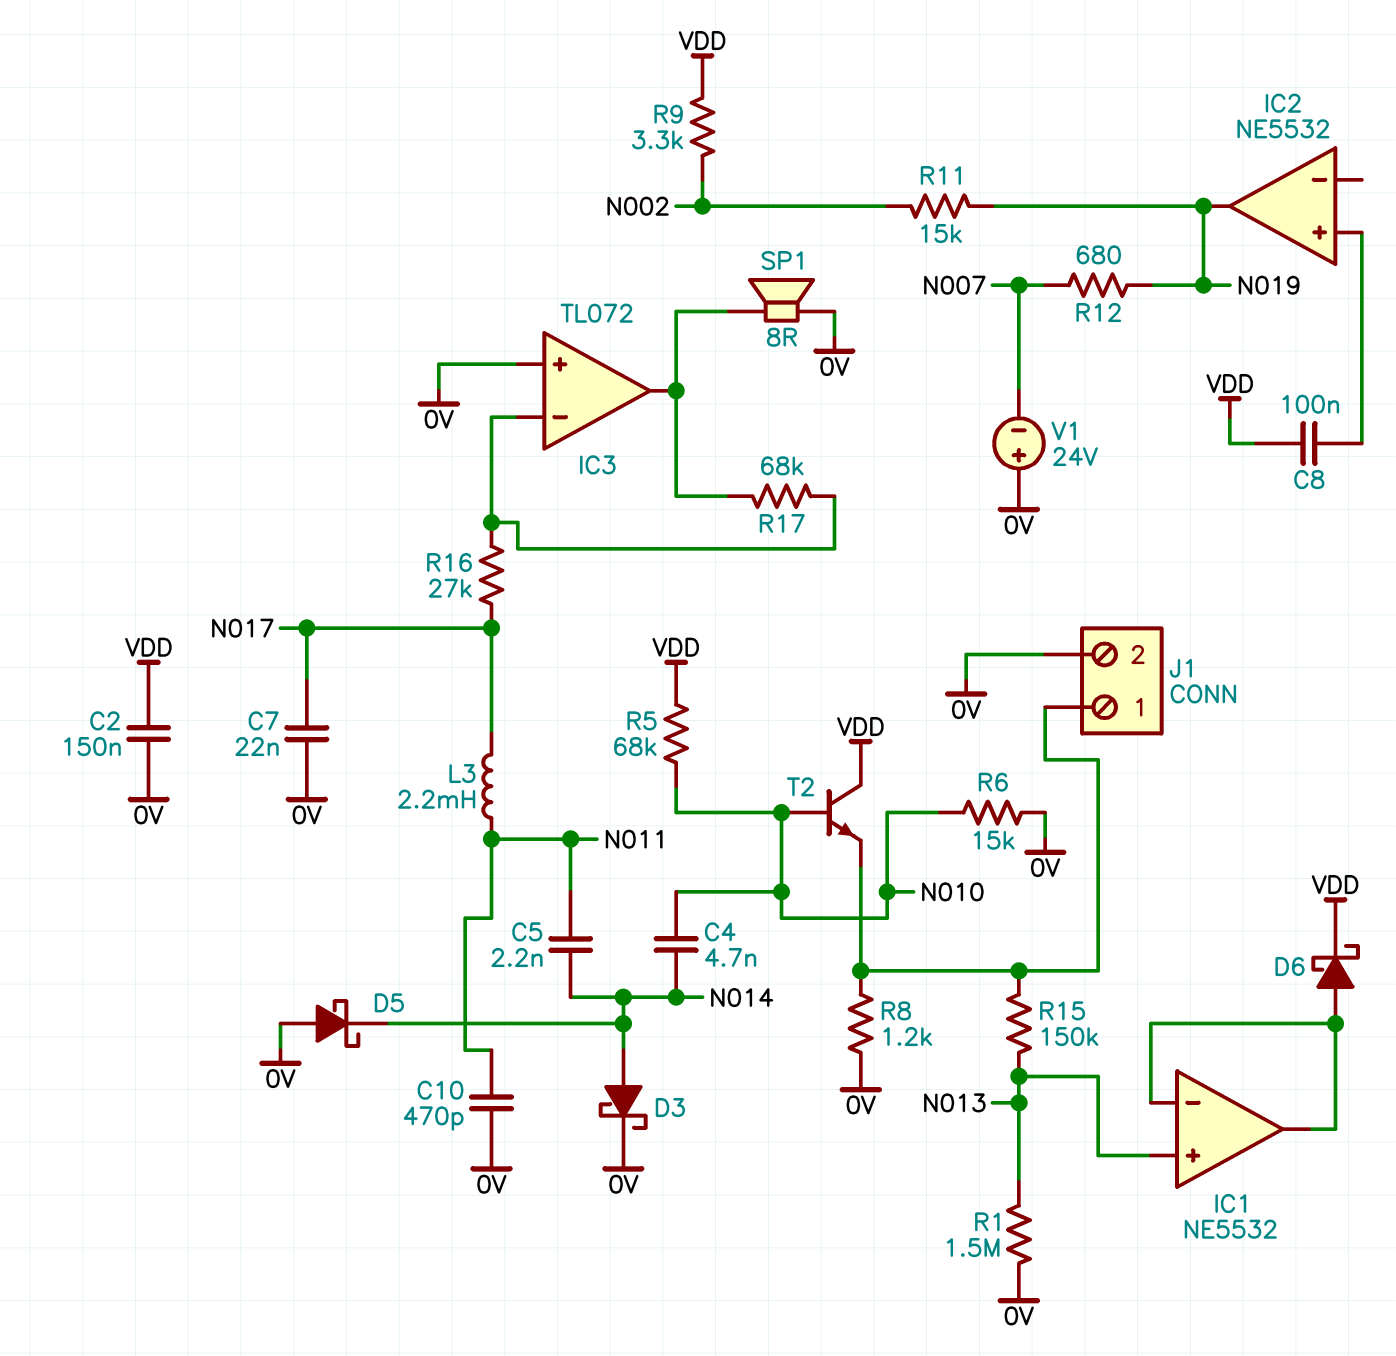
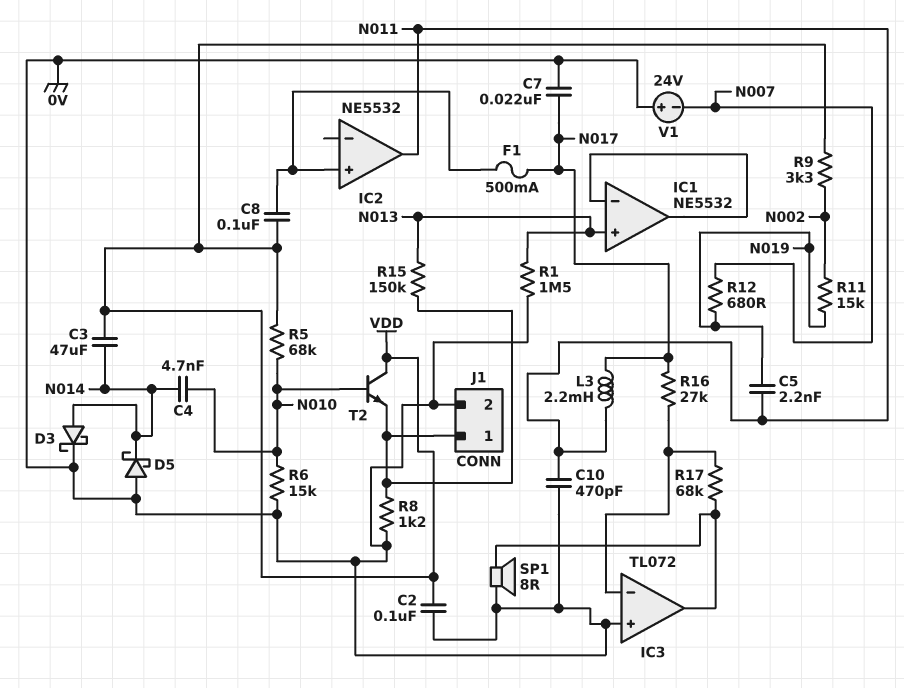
C2: 150nF (0V, VDD) -> 100nF (0V, VDD)
C3: none -> 47uF (N014, VDD)
C5: 2.2nF (N011, N014) -> 2.2nF (N011, N019)
D6: schottky (A IC1/in-, K VDD) -> none
F1: none -> 500mA (IC2/in+, N017)
IC2 pin out: N019 -> N011

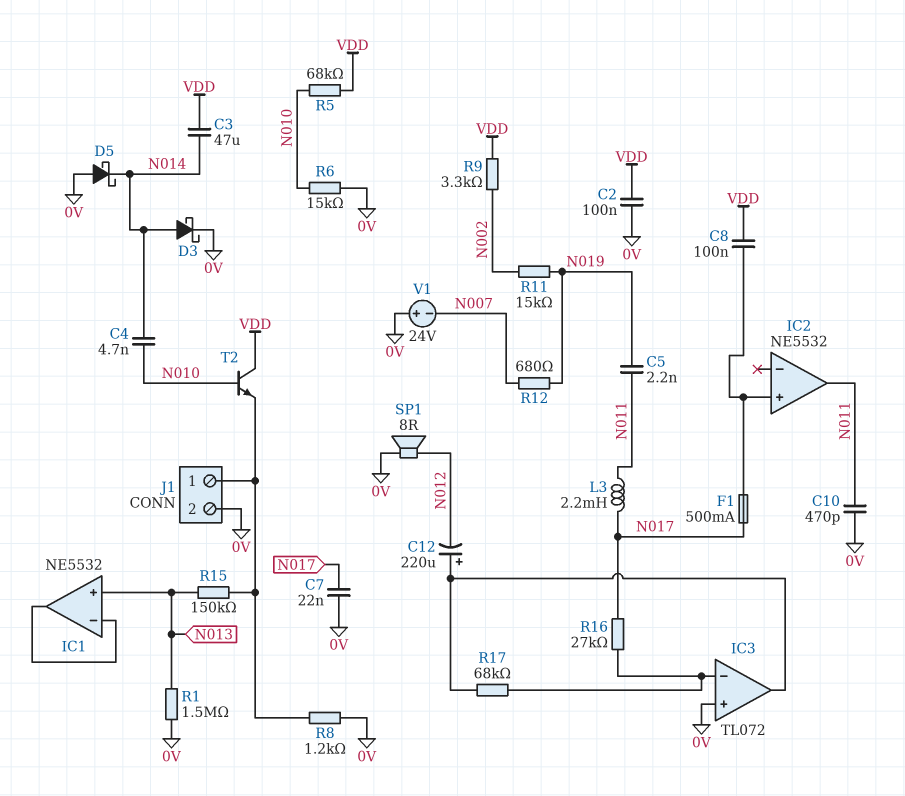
C12: none -> 220uF (plus IC3/out, minus N012)
SP1: speaker 8R (0V, IC3/out) -> speaker 8R (0V, N012)

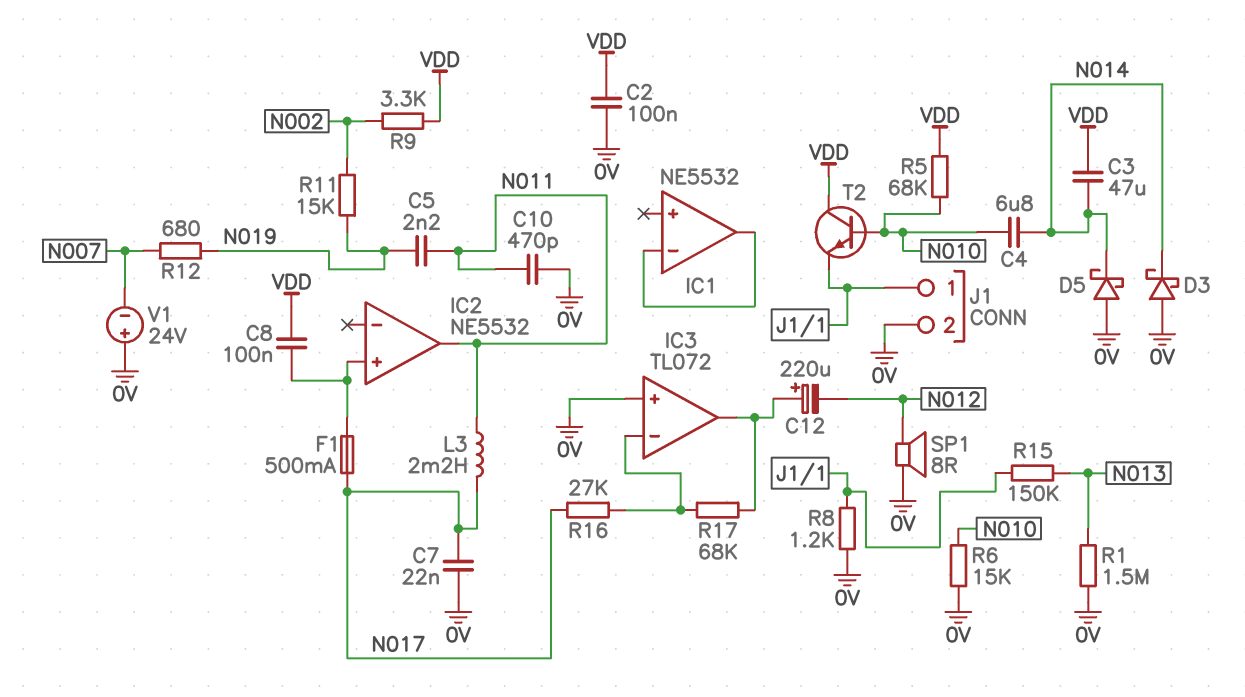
C4: 4.7nF (N010, N014) -> 6.8uF (N010, N014)
D3: schottky (A N014, K 0V) -> schottky (A 0V, K N014)
IC1 pin in+: N013 -> none

